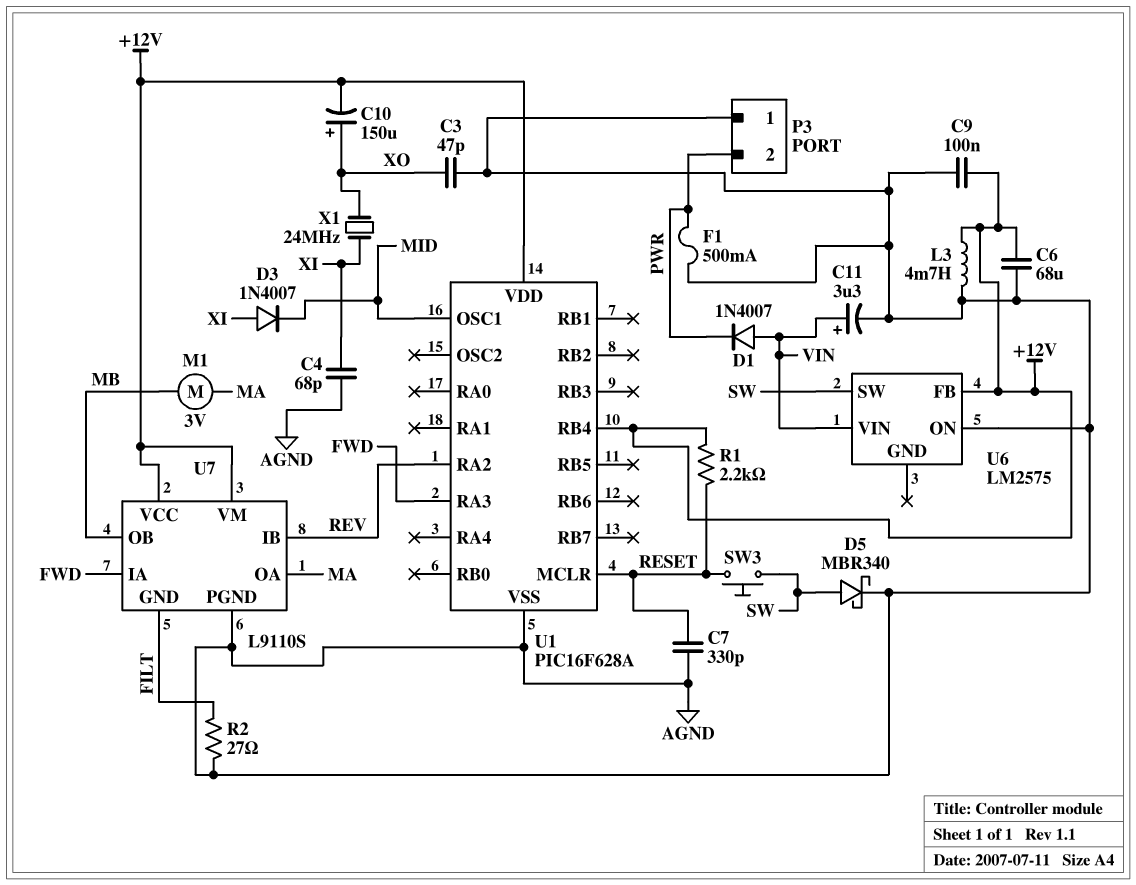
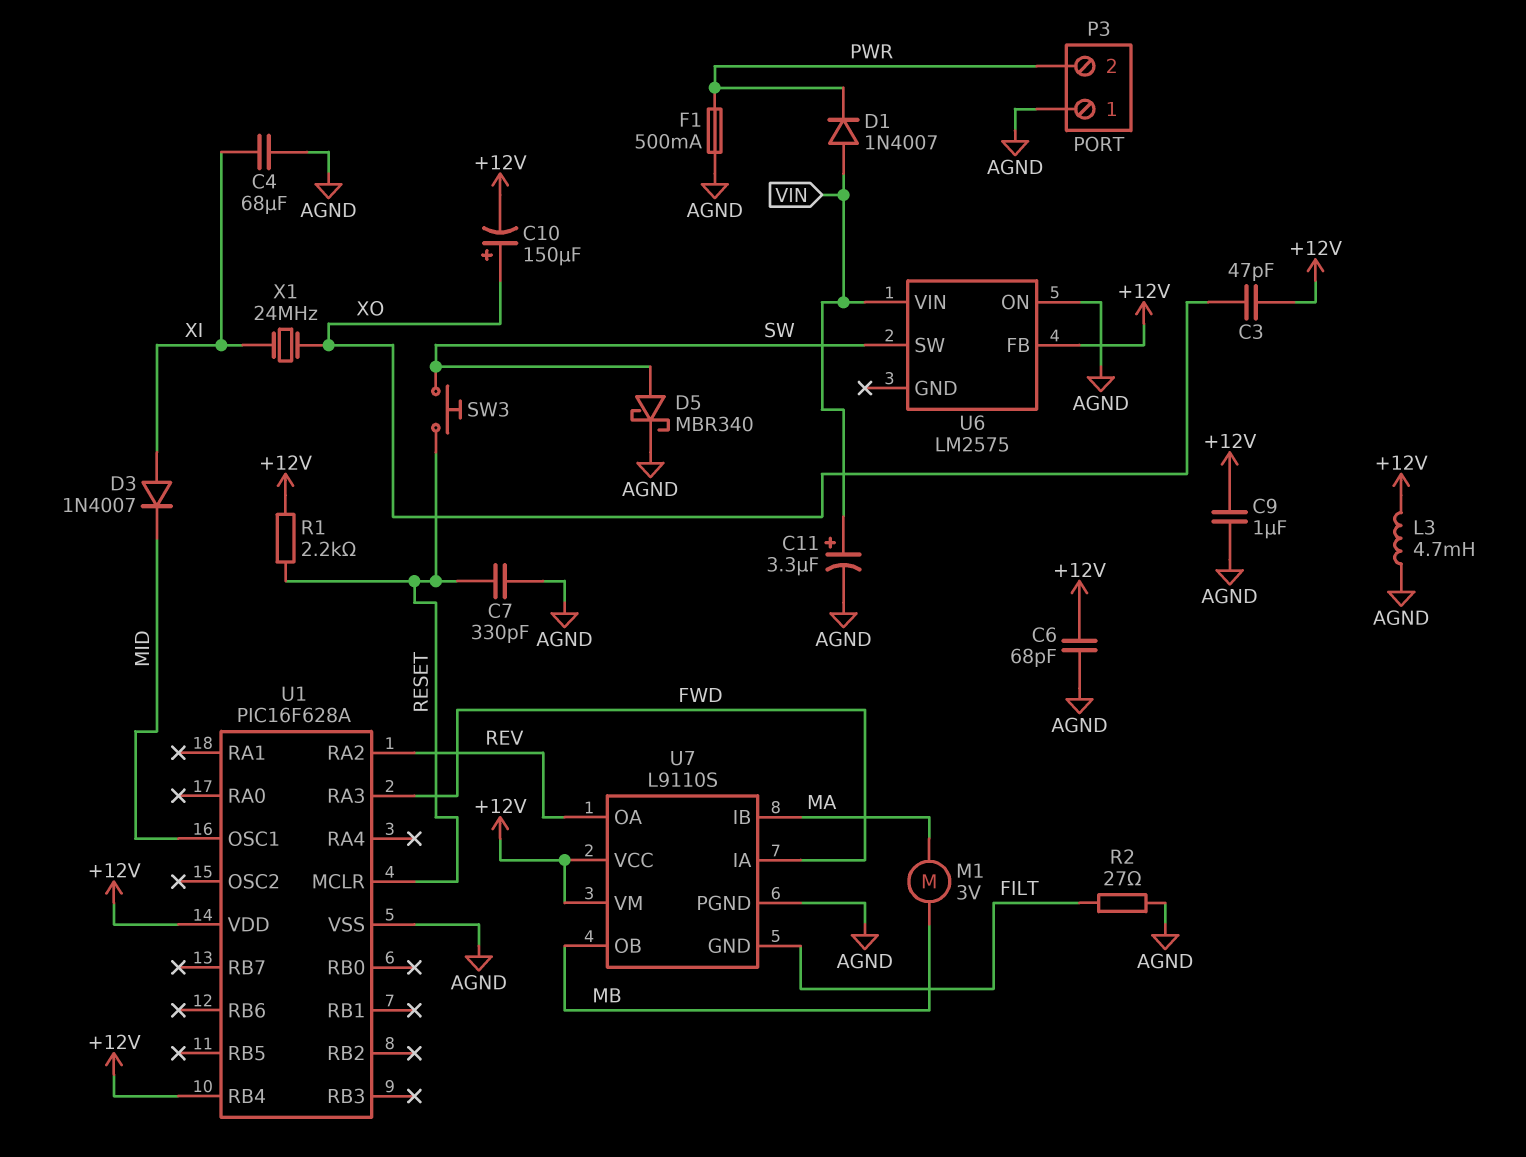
C3: 47pF (AGND, XO) -> 47pF (+12V, XO)
C4: 68pF (AGND, XI) -> 68uF (AGND, XI)
C6: 68uF (+12V, AGND) -> 68pF (+12V, AGND)
C9: 100nF (+12V, AGND) -> 1uF (+12V, AGND)
U7 pin IB: REV -> MA
U7 pin OA: MA -> REV

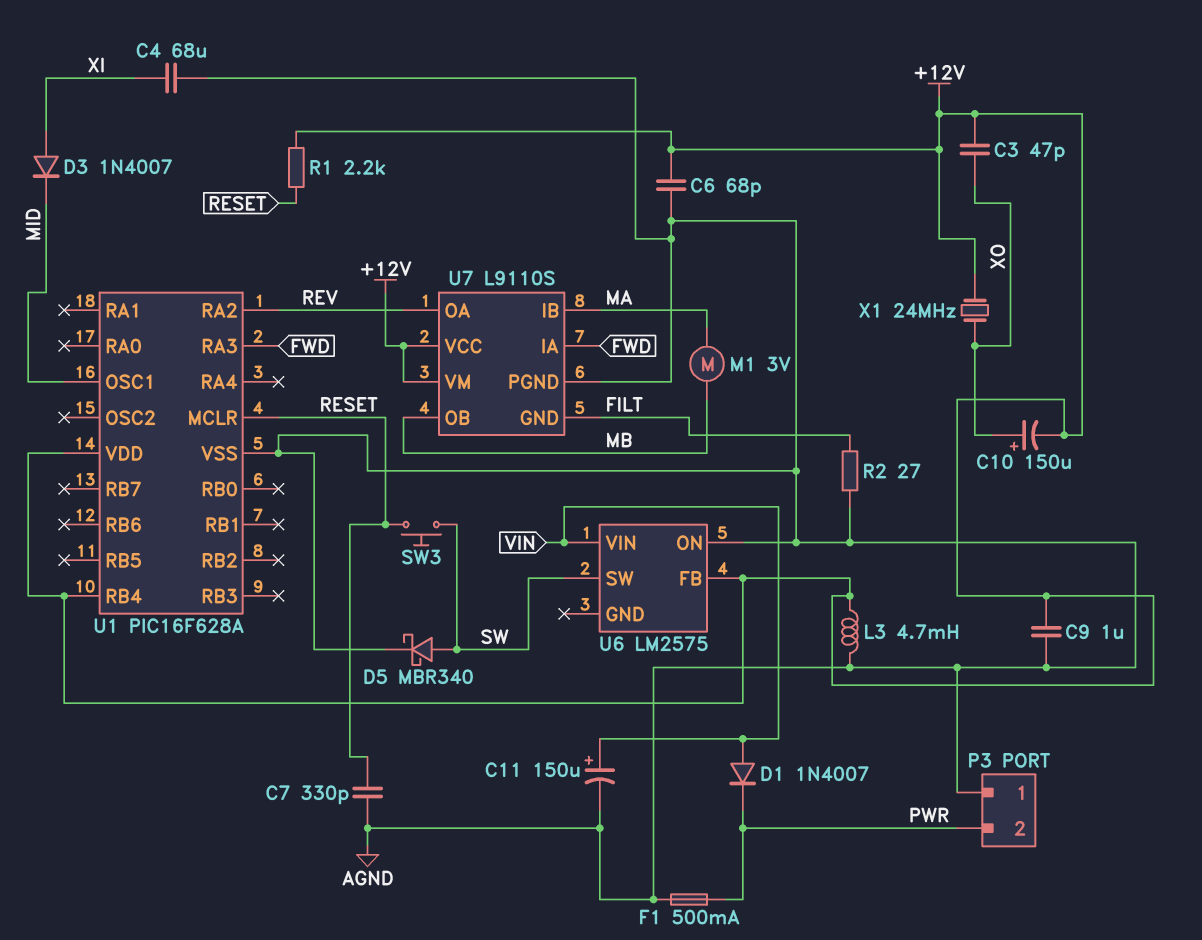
C11: 3.3uF (plus VIN, minus AGND) -> 150uF (plus VIN, minus AGND)
X1: 24MHz (XI, XO) -> 24MHz (+12V, XO)

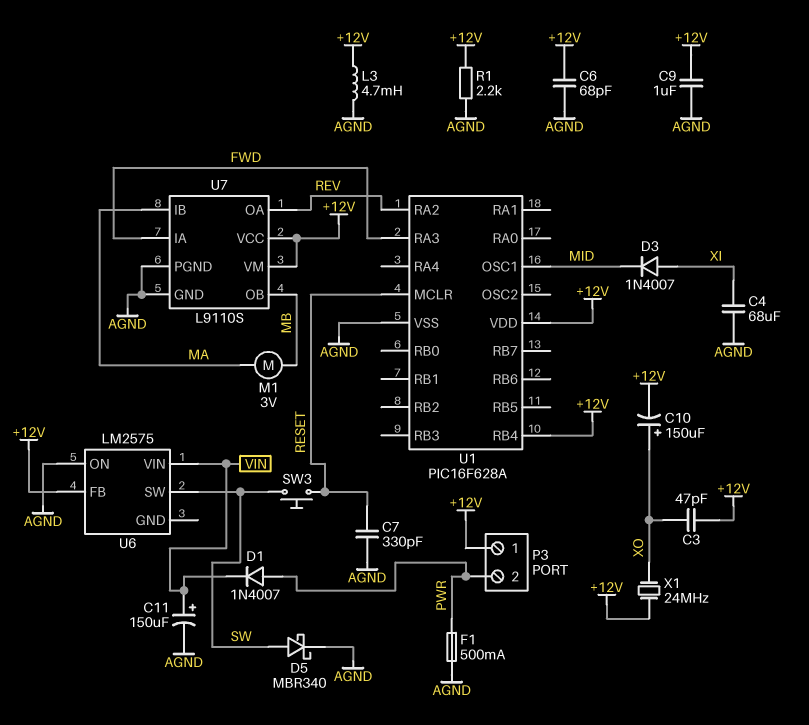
D1: diode 1N4007 (A VIN, K PWR) -> diode 1N4007 (A PWR, K VIN)
P3 pin 1: AGND -> +12V
R1: 2.2k (+12V, RESET) -> 2.2k (+12V, AGND)
R2: 27 (AGND, FILT) -> none
U7 pin GND: FILT -> AGND

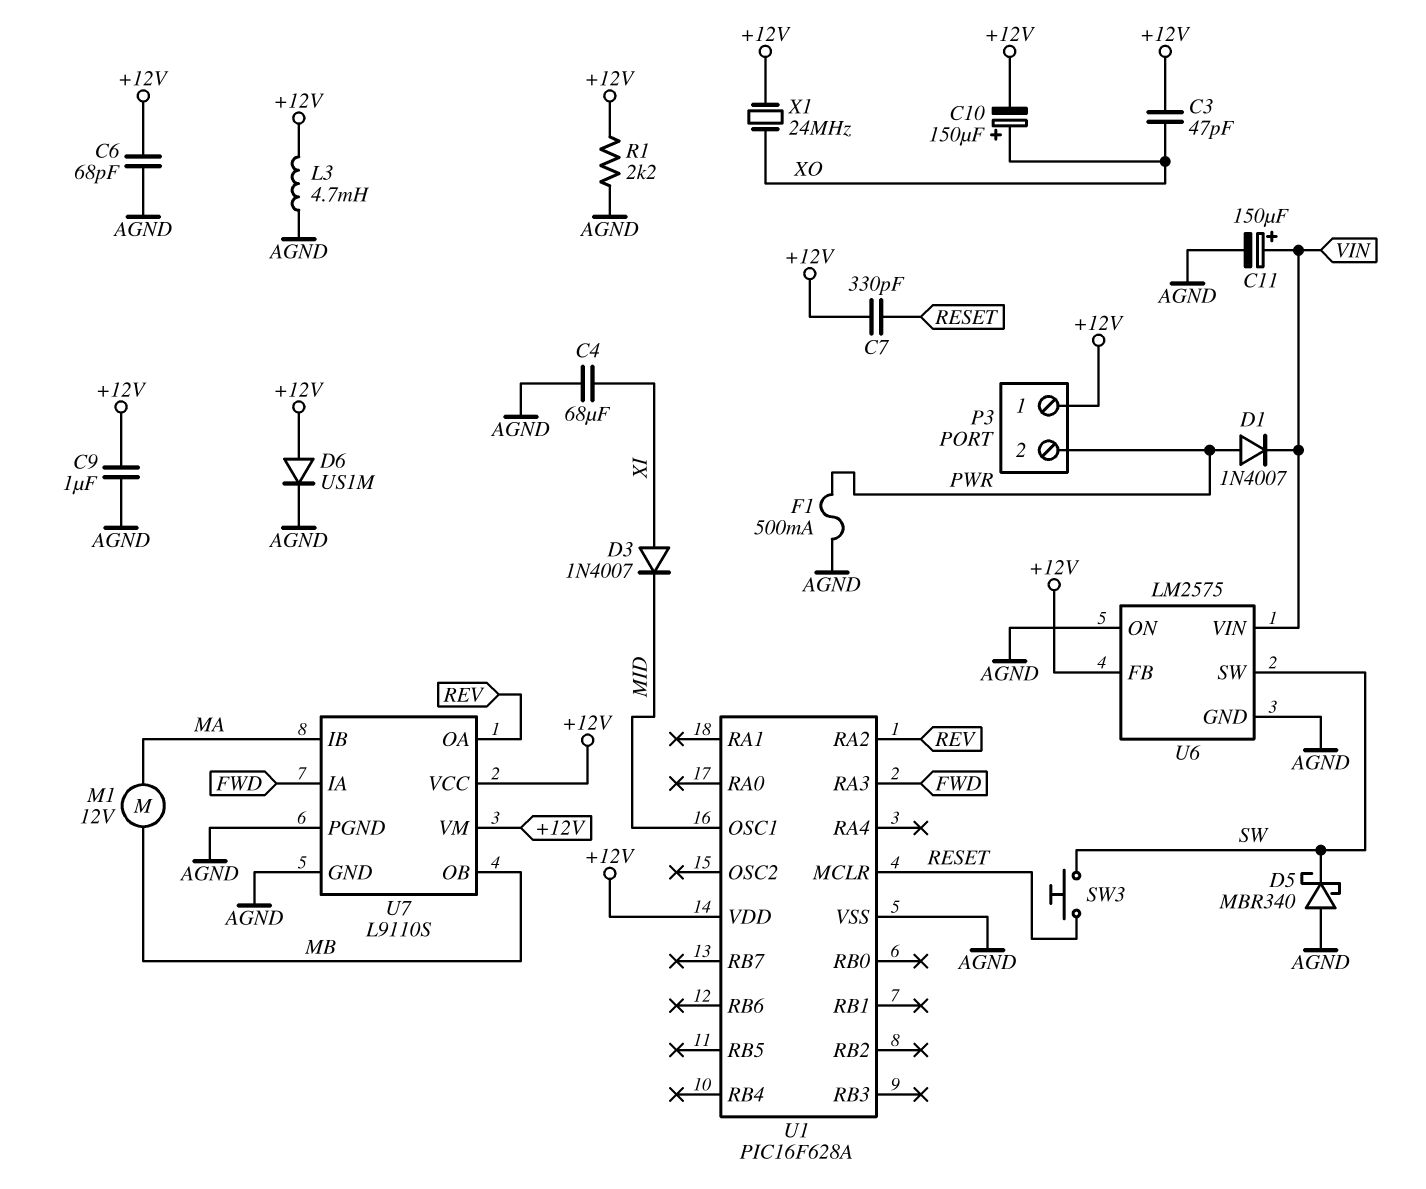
C7: 330pF (AGND, RESET) -> 330pF (+12V, RESET)
D5: schottky MBR340 (A SW, K AGND) -> schottky MBR340 (A AGND, K SW)
D6: none -> diode US1M (A +12V, K AGND)
M1: motor 3V (MA, MB) -> motor 12V (MA, MB)
U1 pin RB4: +12V -> none
U6 pin GND: none -> AGND

